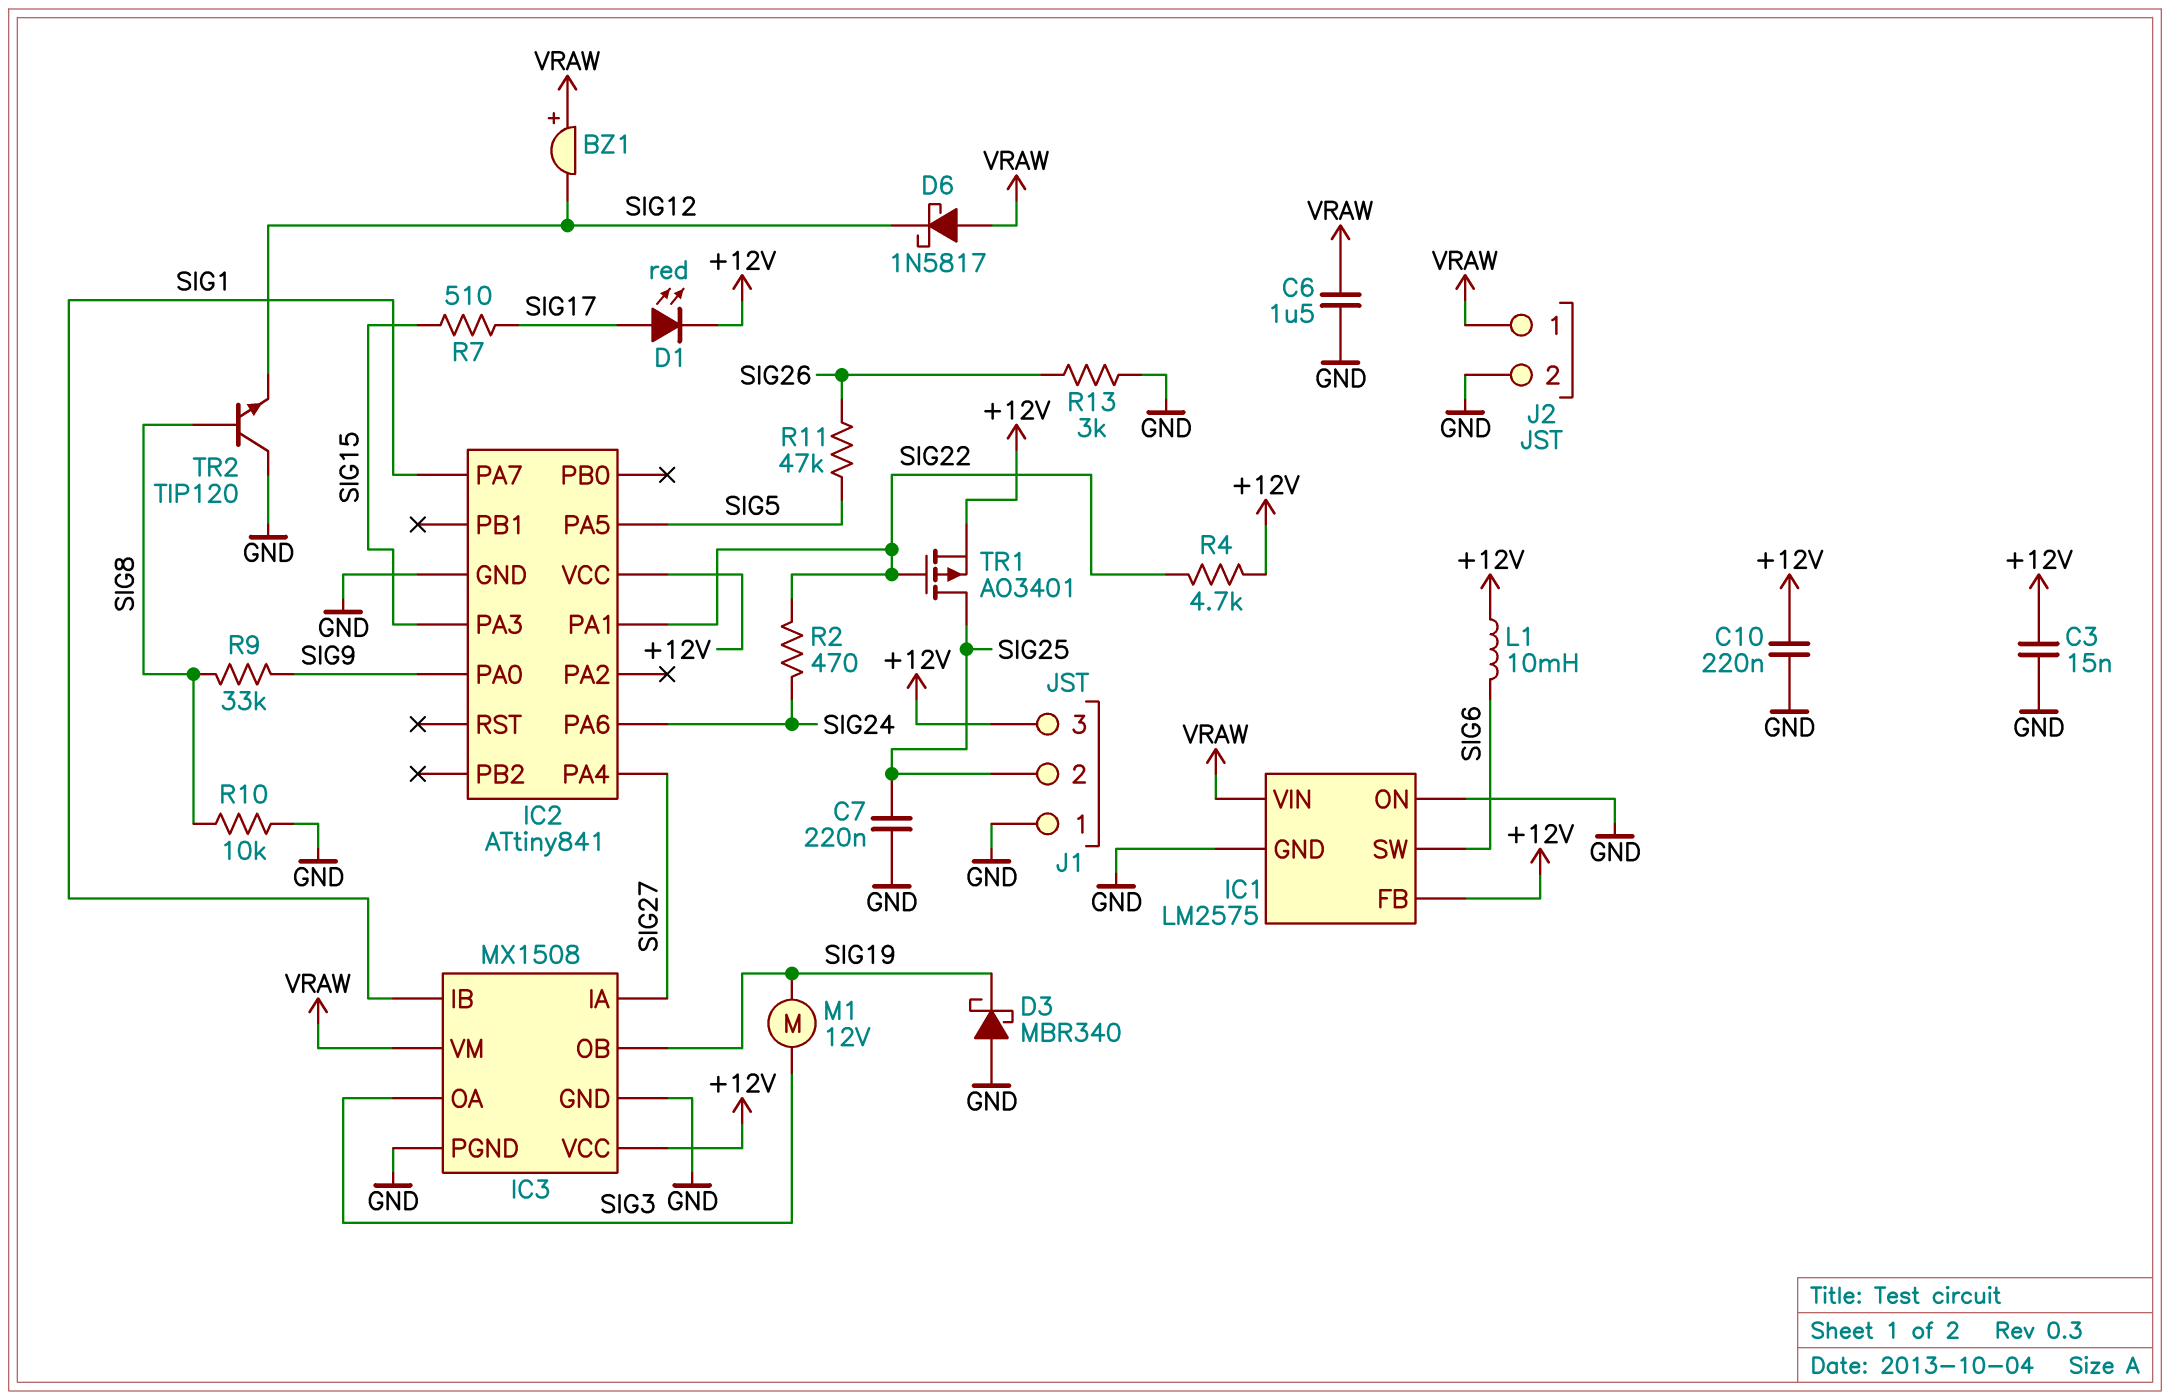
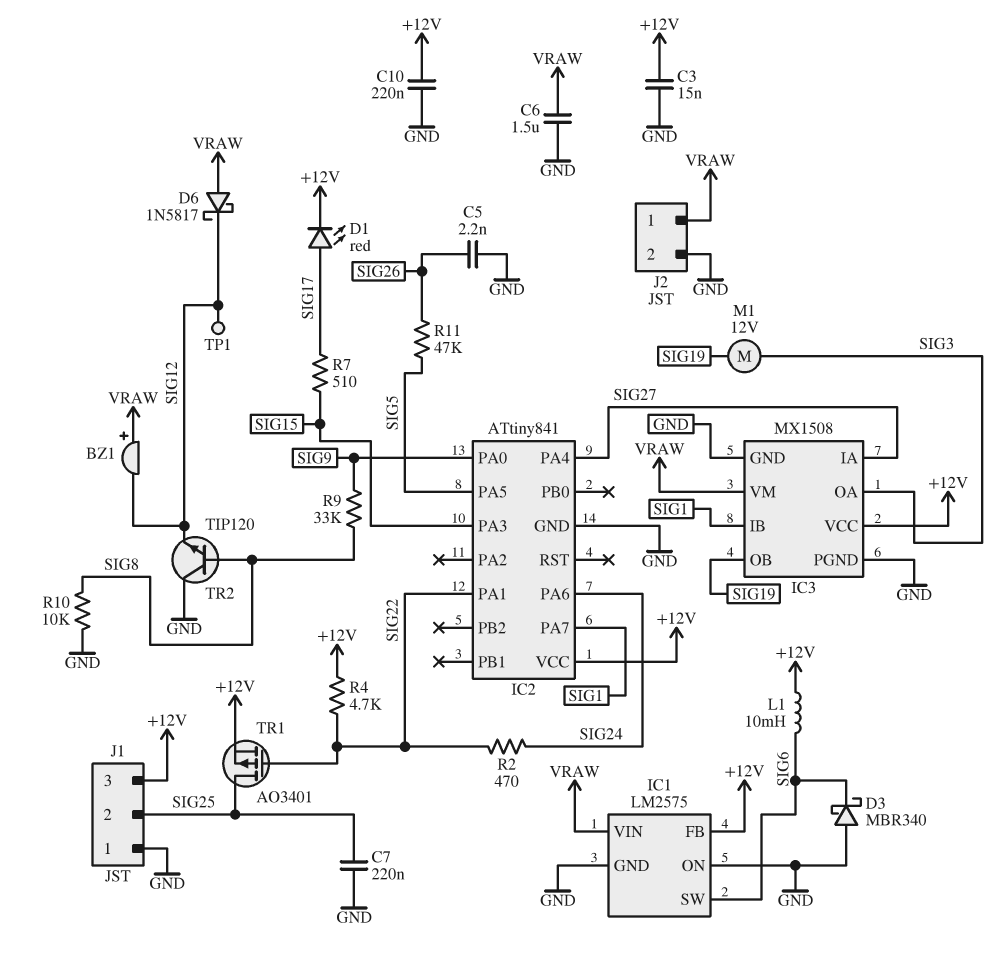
C5: none -> 2.2nF (GND, SIG26)
D3: schottky MBR340 (A GND, K SIG19) -> schottky MBR340 (A GND, K SIG6)
R13: 3k (GND, SIG26) -> none
TP1: none -> test point (SIG12)

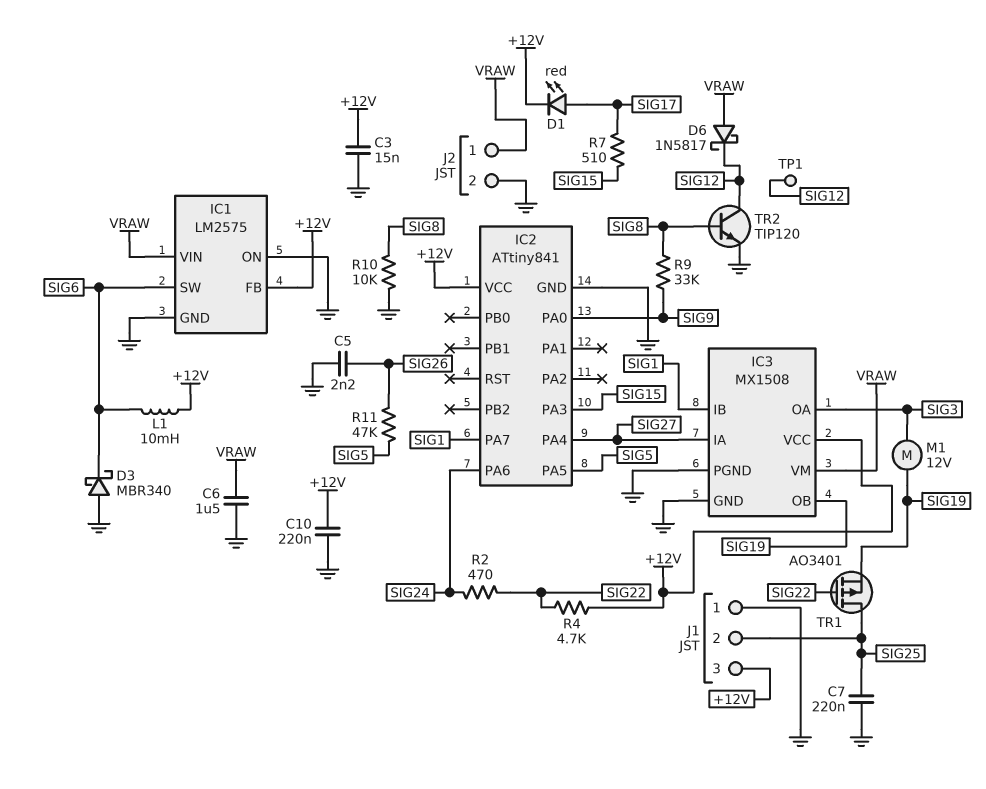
BZ1: buzzer (plus VRAW, minus SIG12) -> none
IC2 pin PA1: SIG22 -> none
TR1: PMOS AO3401 (G SIG22, D SIG25, S +12V) -> PMOS AO3401 (G SIG22, D SIG25, S SIG19)
TR2: NPN TIP120 (B SIG8, C GND, E SIG12) -> NPN TIP120 (B SIG8, C SIG12, E GND)

